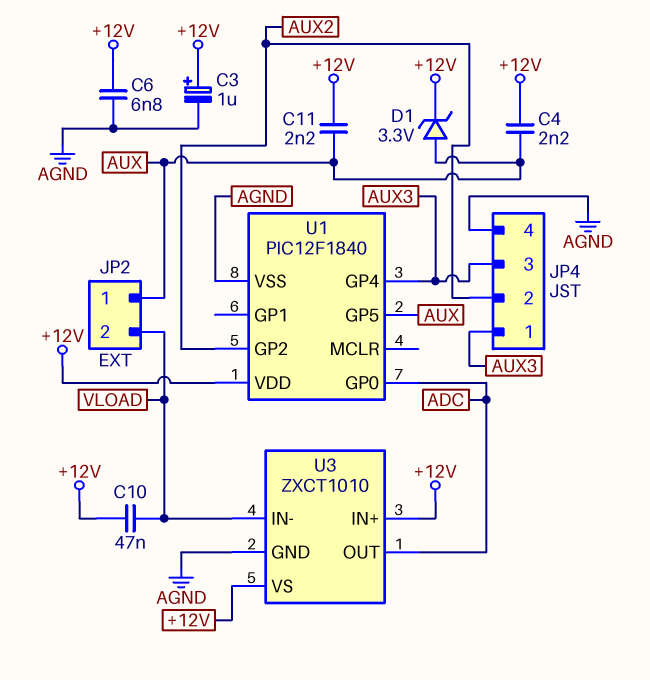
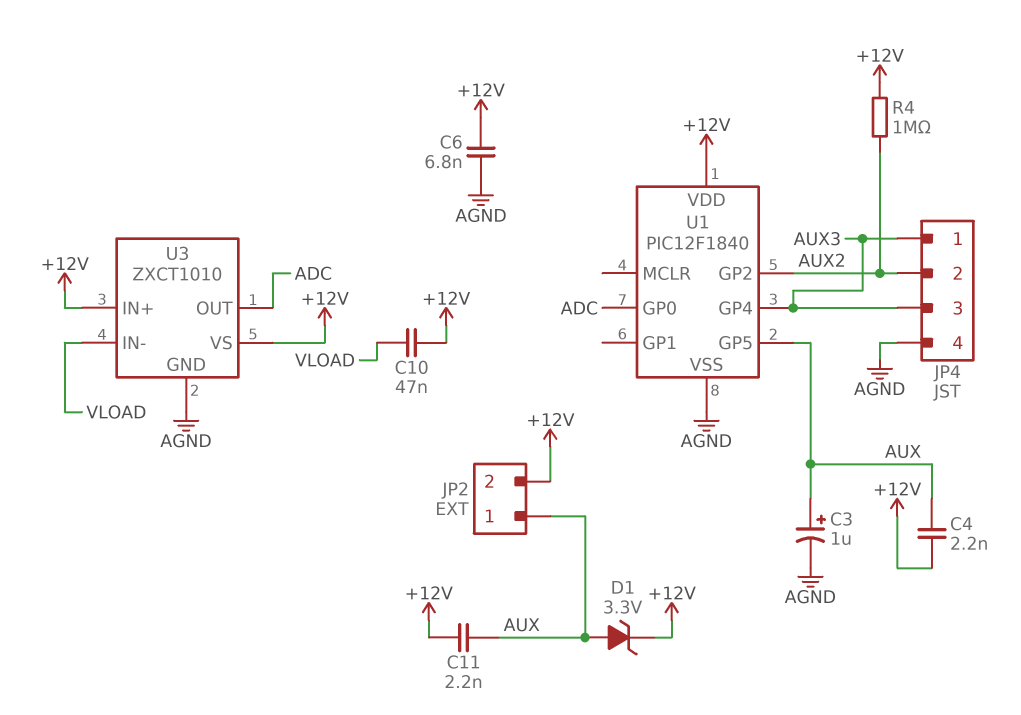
C3: 1uF (plus +12V, minus AGND) -> 1uF (plus AUX, minus AGND)
JP2 pin 2: VLOAD -> +12V
R4: none -> 1M (+12V, AUX2)

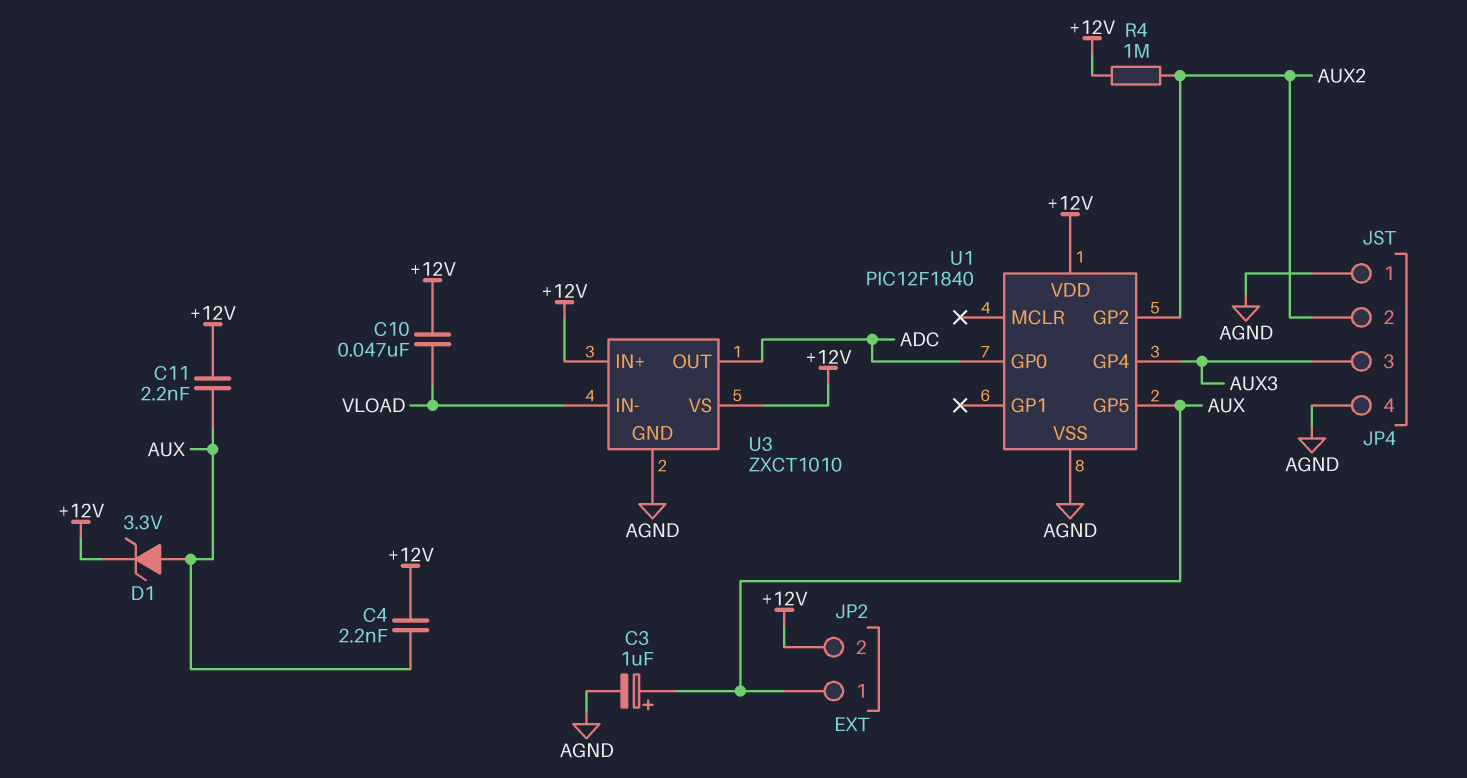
C6: 6.8nF (+12V, AGND) -> none
JP4 pin 1: AUX3 -> AGND

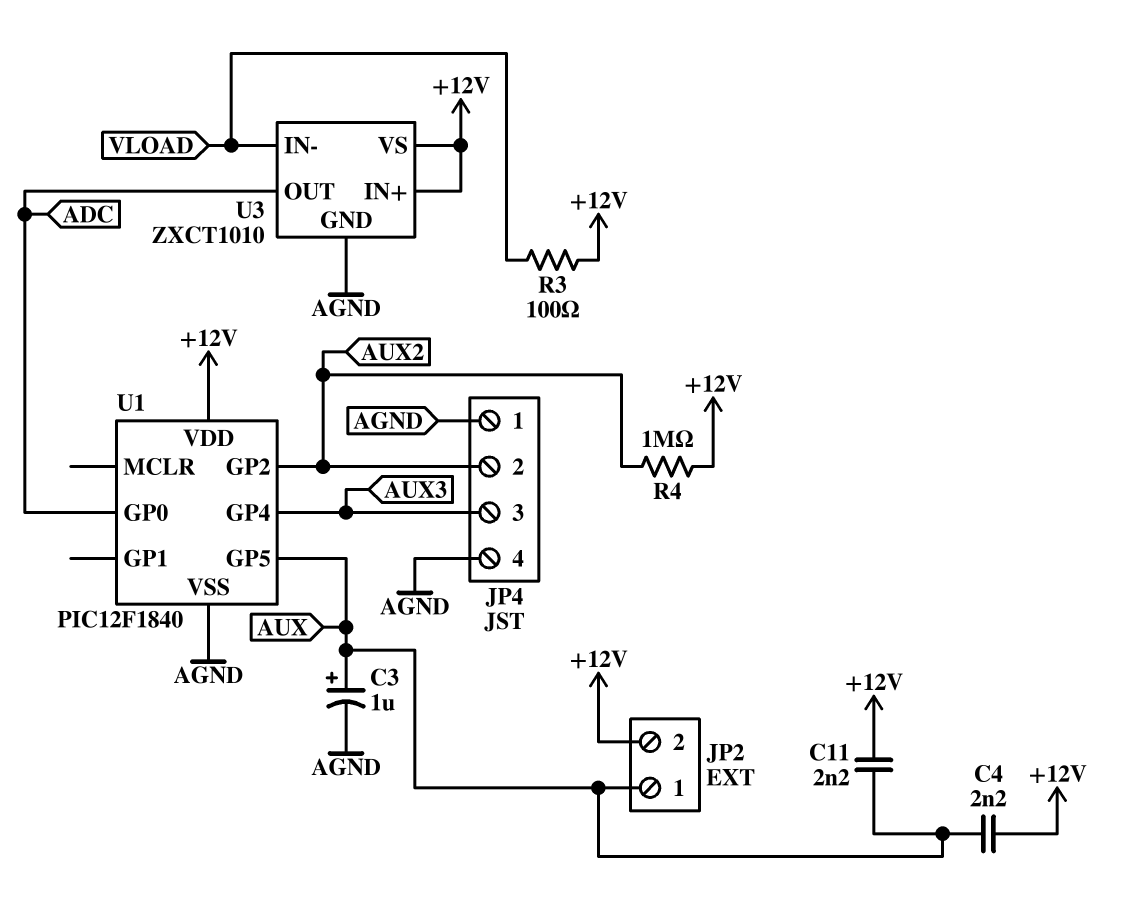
C10: 47nF (+12V, VLOAD) -> none
D1: zener 3.3V (A AUX, K +12V) -> none
R3: none -> 100 (+12V, VLOAD)

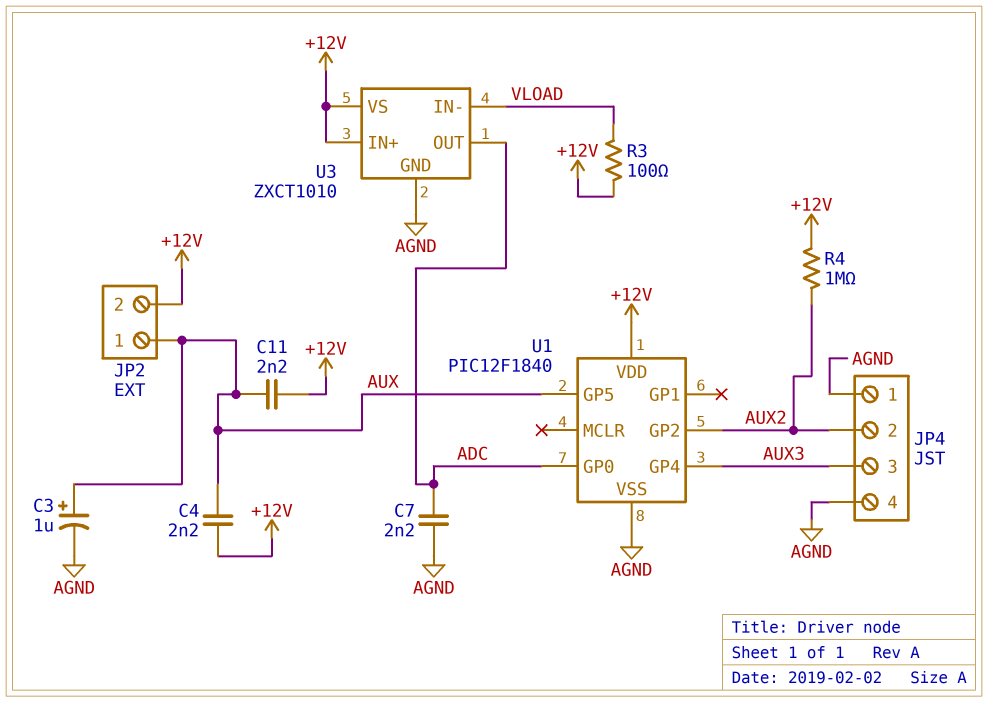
C7: none -> 2.2nF (ADC, AGND)

